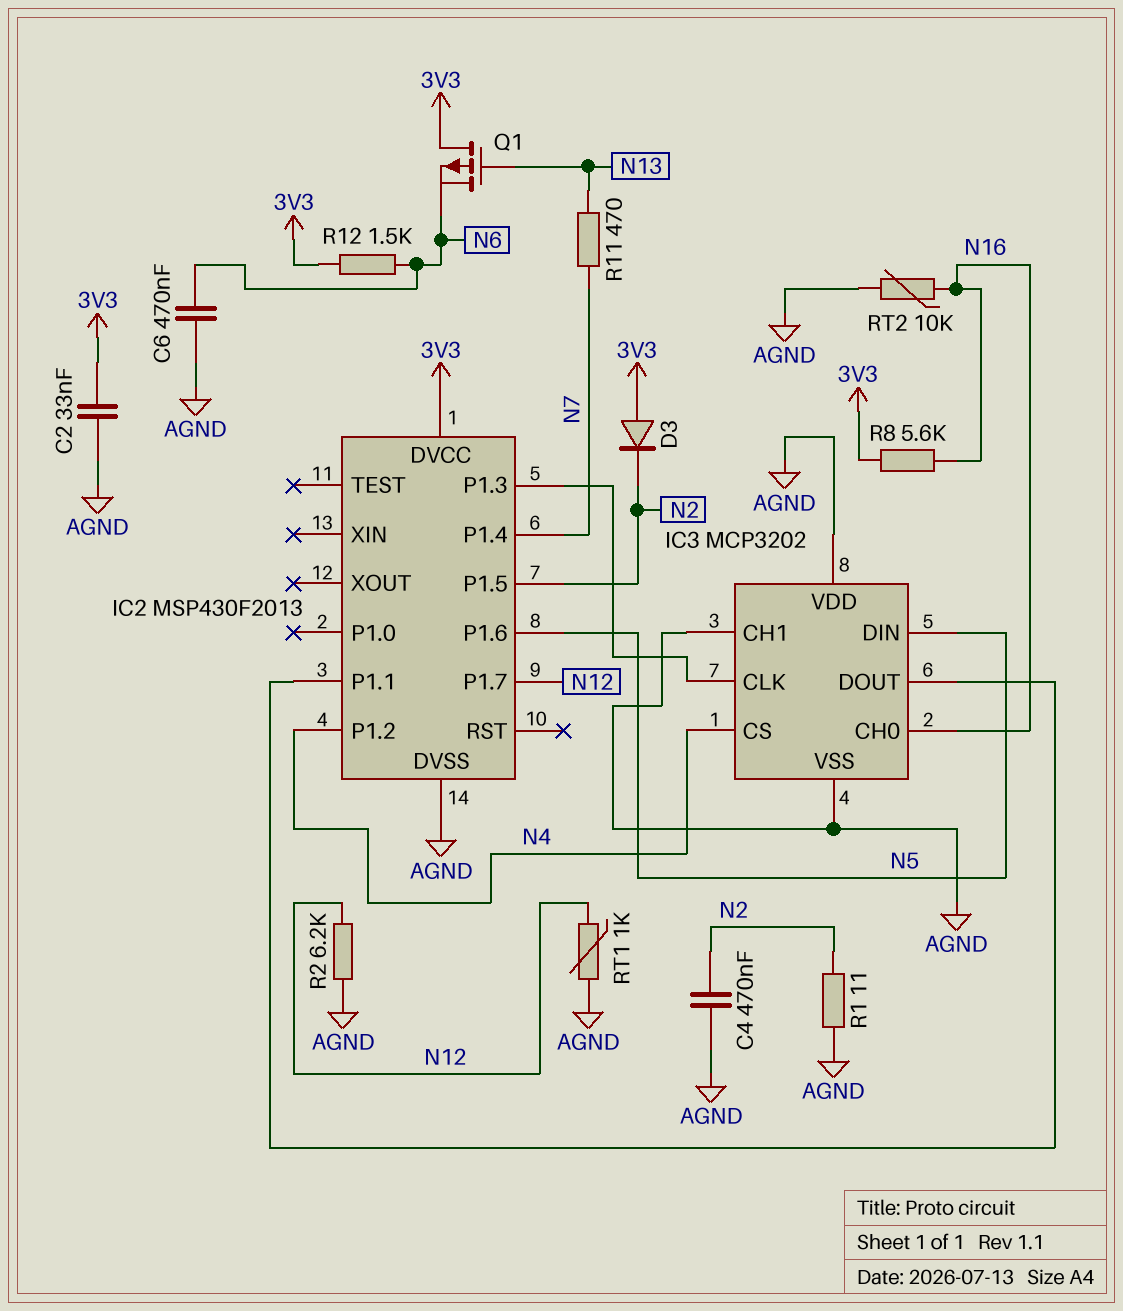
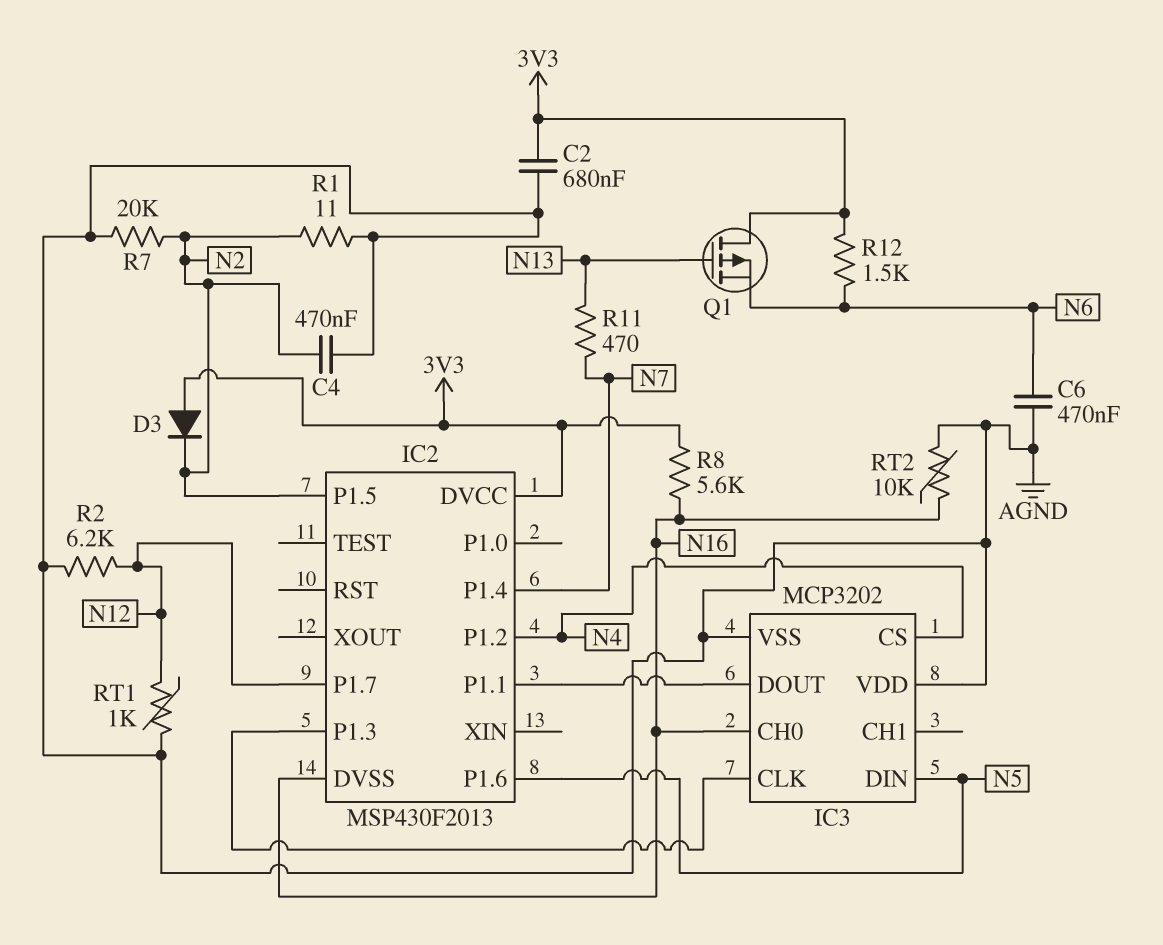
C2: 33nF (3V3, AGND) -> 680nF (3V3, AGND)
IC2 pin DVSS: AGND -> N16
IC3 pin CH1: AGND -> none
R7: none -> 20k (AGND, N2)

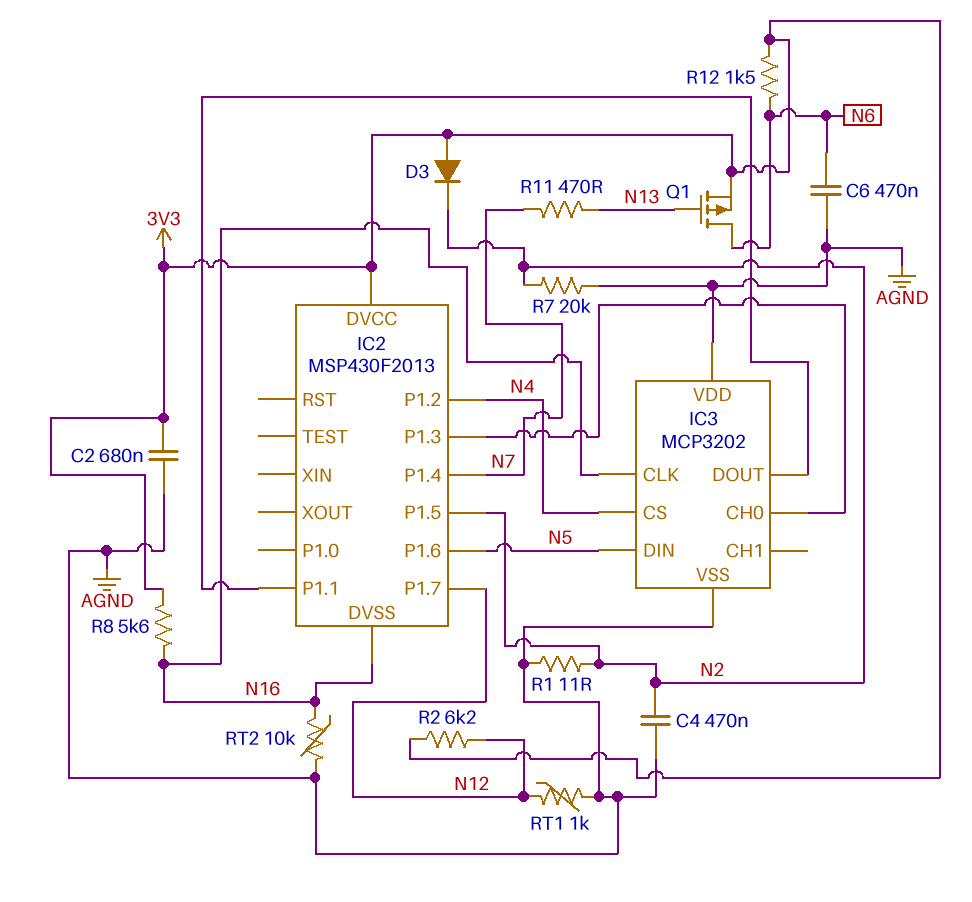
IC3 pin CH0: N16 -> IC2/P1.3
IC3 pin CLK: IC2/P1.3 -> N16
Q1: PMOS (G N13, D 3V3, S N6) -> PMOS (G N13, D N6, S 3V3)
R2: 6.2k (AGND, N12) -> 6.2k (3V3, N12)

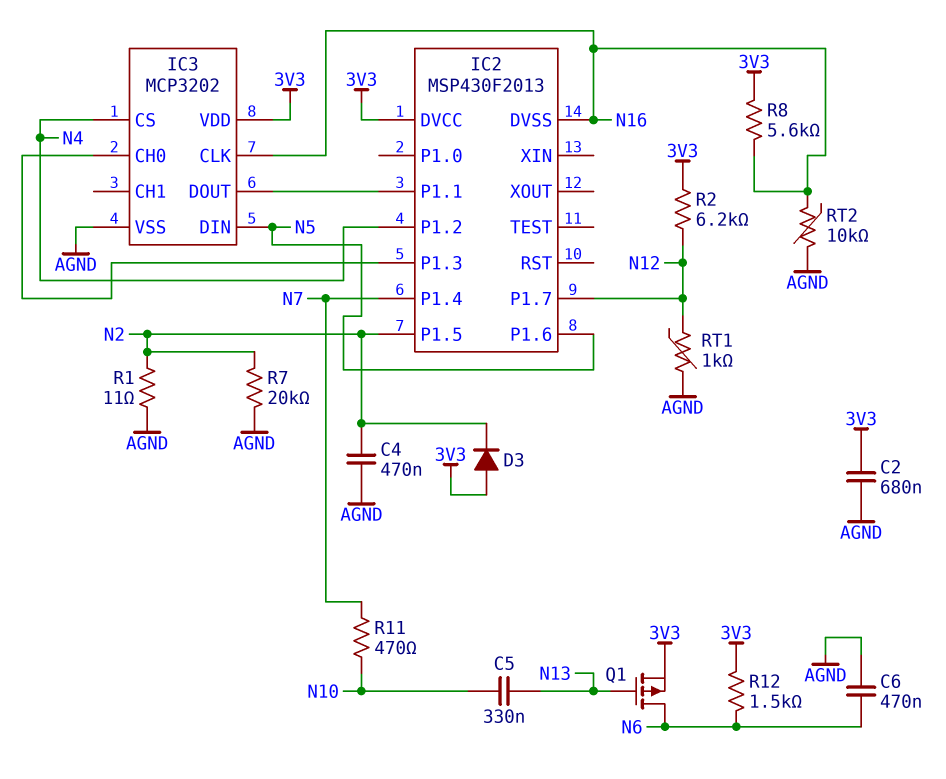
C5: none -> 330nF (N10, N13)
IC3 pin VDD: AGND -> 3V3
R11: 470 (N7, N13) -> 470 (N7, N10)

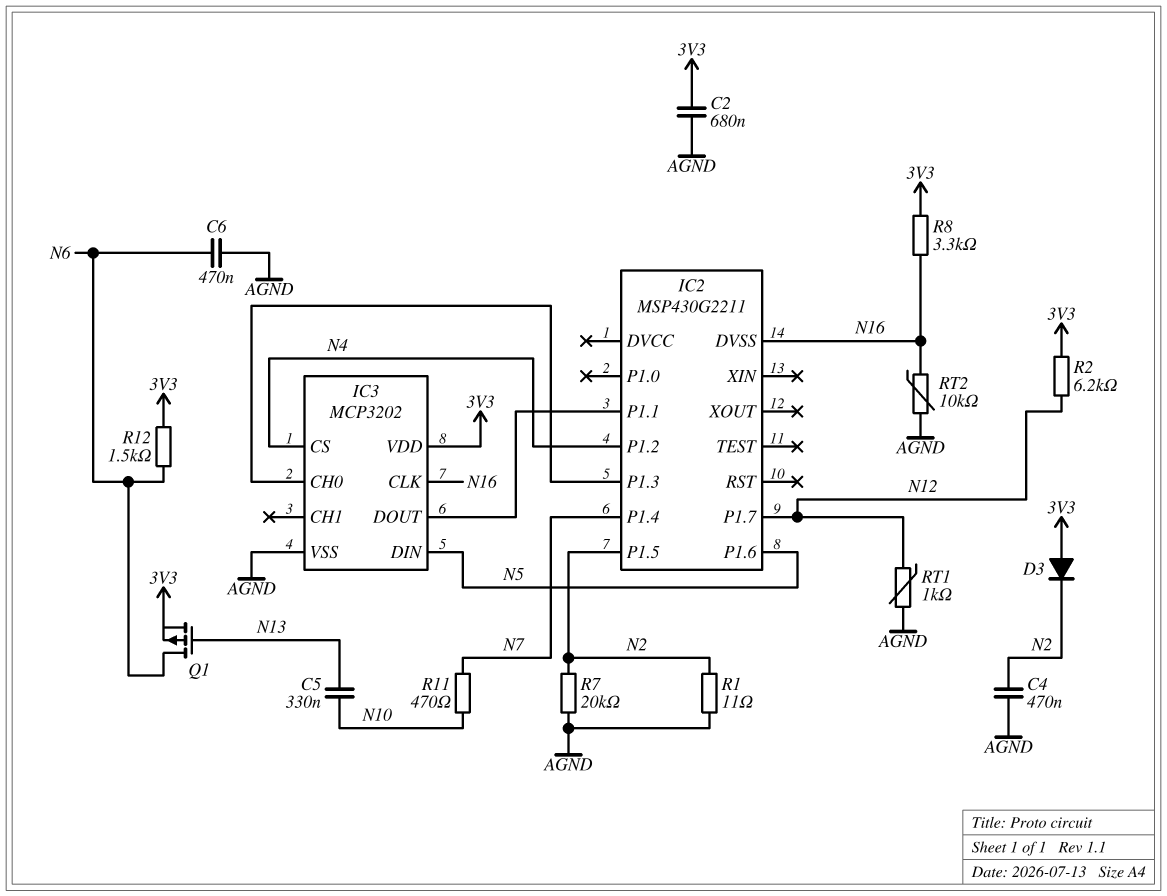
IC2: MSP430F2013 -> MSP430G2211
IC2 pin DVCC: 3V3 -> none
R8: 5.6k (3V3, N16) -> 3.3k (3V3, N16)

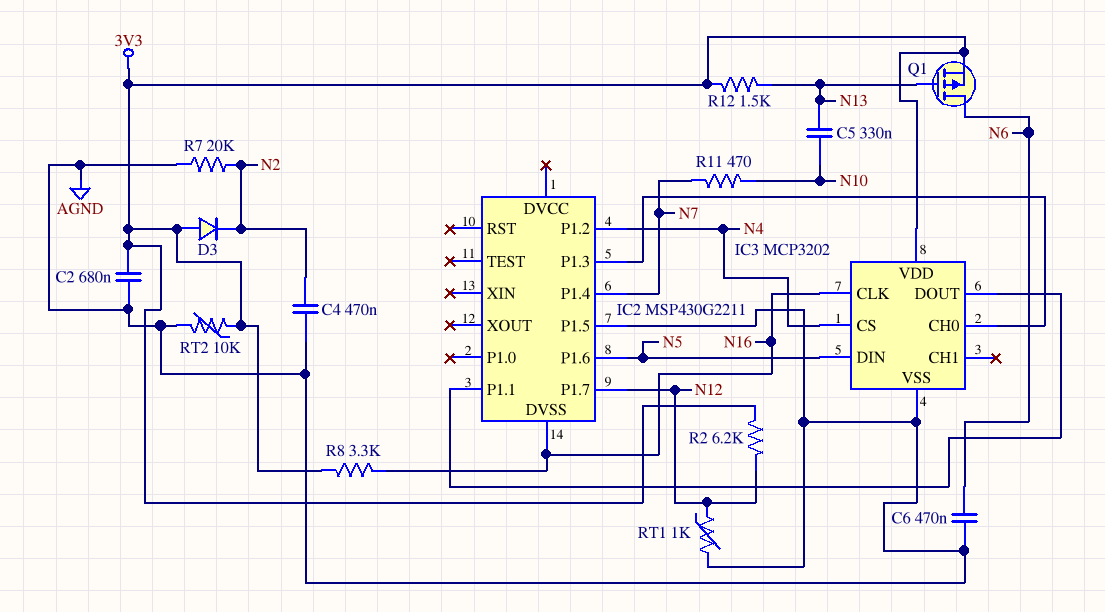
IC2 pin P1.5: N2 -> AGND
R1: 11 (AGND, N2) -> none
R12: 1.5k (3V3, N6) -> 1.5k (3V3, N13)
RT2: 10k (AGND, N16) -> 10k (3V3, AGND)

